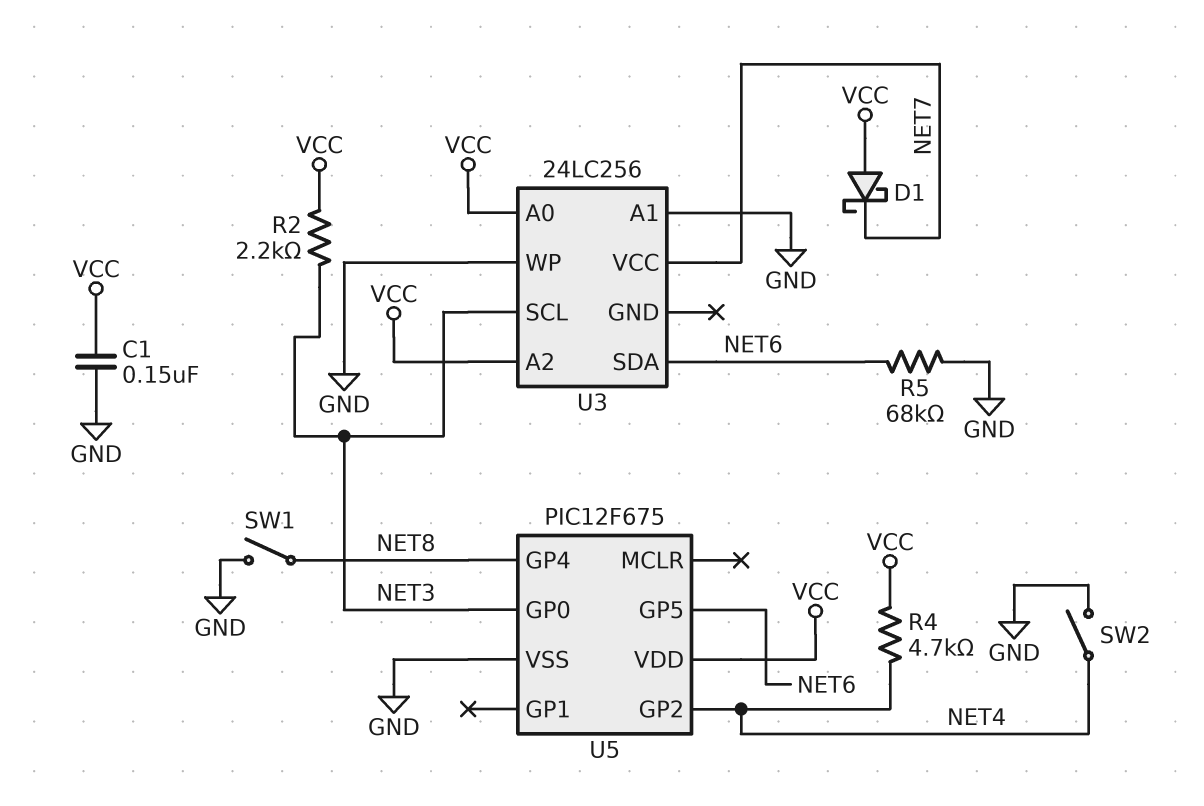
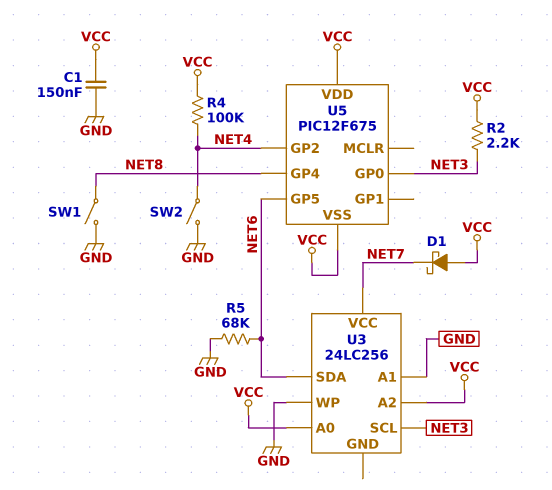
R4: 4.7k (NET4, VCC) -> 100k (NET4, VCC)
U5 pin VSS: GND -> VCC

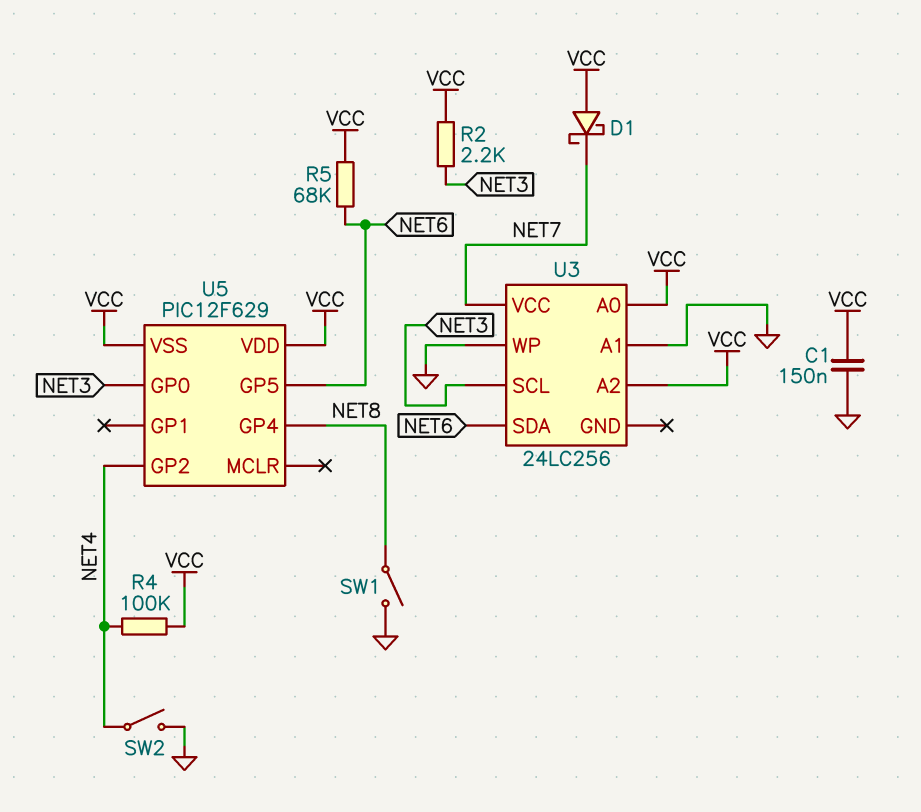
R5: 68k (GND, NET6) -> 68k (NET6, VCC)
U5: PIC12F675 -> PIC12F629

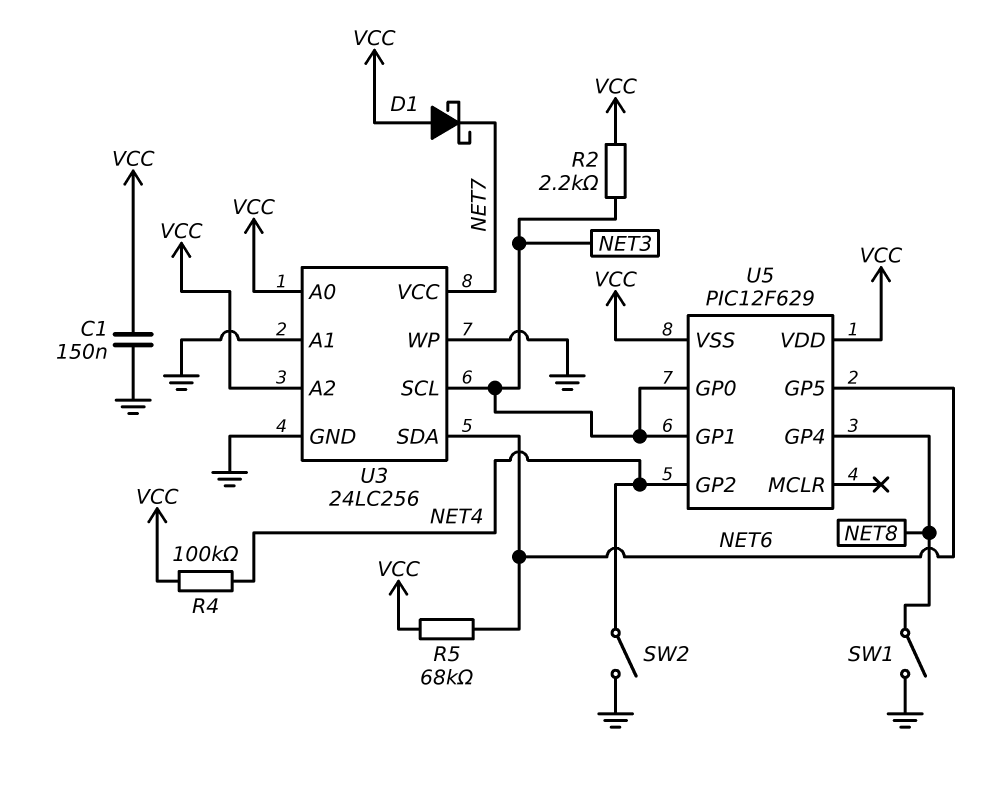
U3 pin GND: none -> GND
U5 pin GP1: none -> NET3

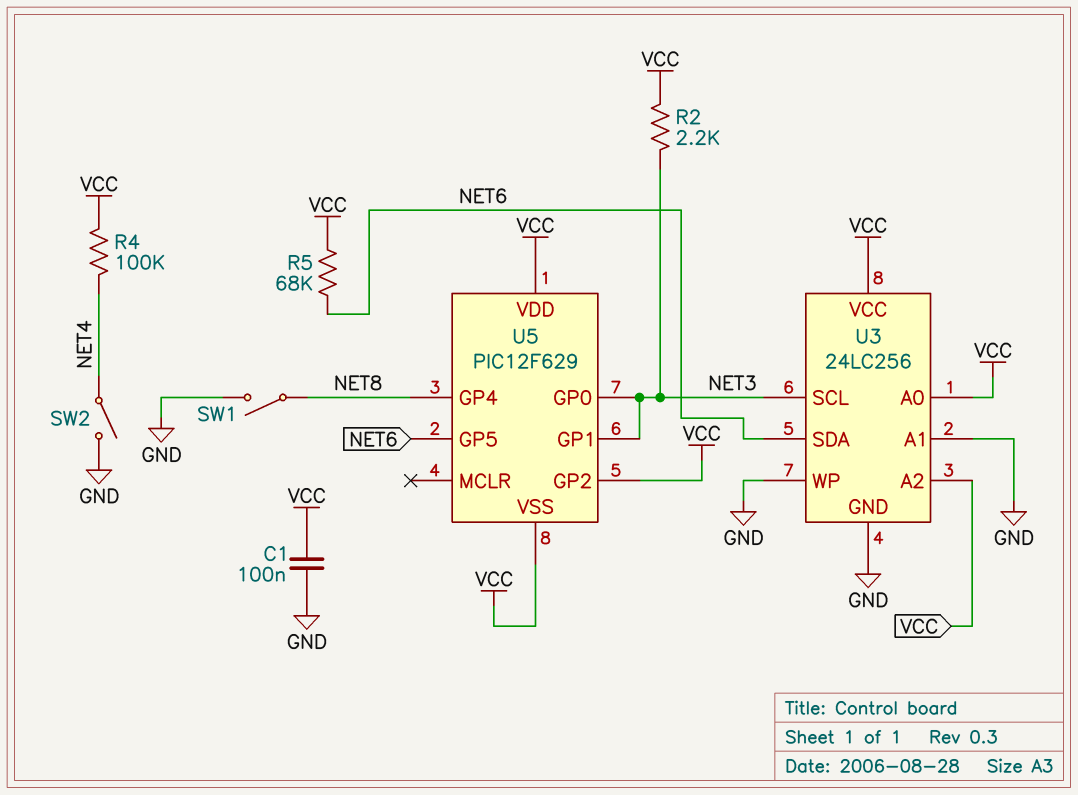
C1: 150nF (GND, VCC) -> 100nF (GND, VCC)
D1: schottky (A VCC, K NET7) -> none
U3 pin VCC: NET7 -> VCC
U5 pin GP2: NET4 -> VCC

